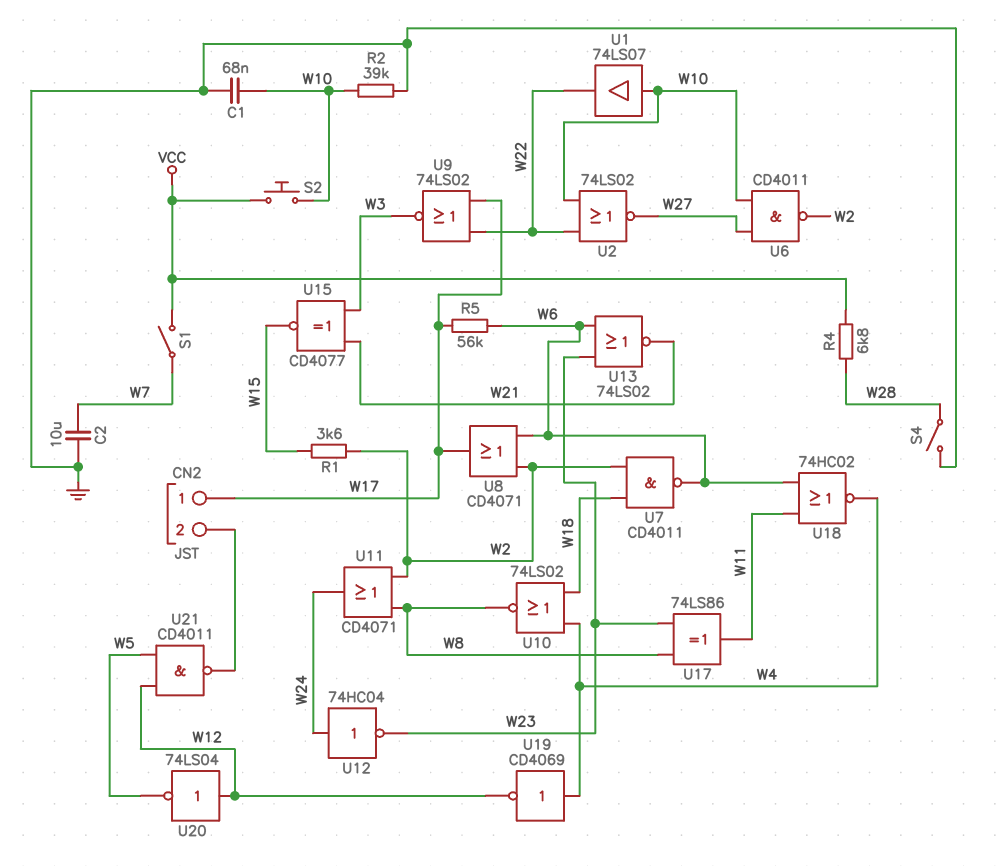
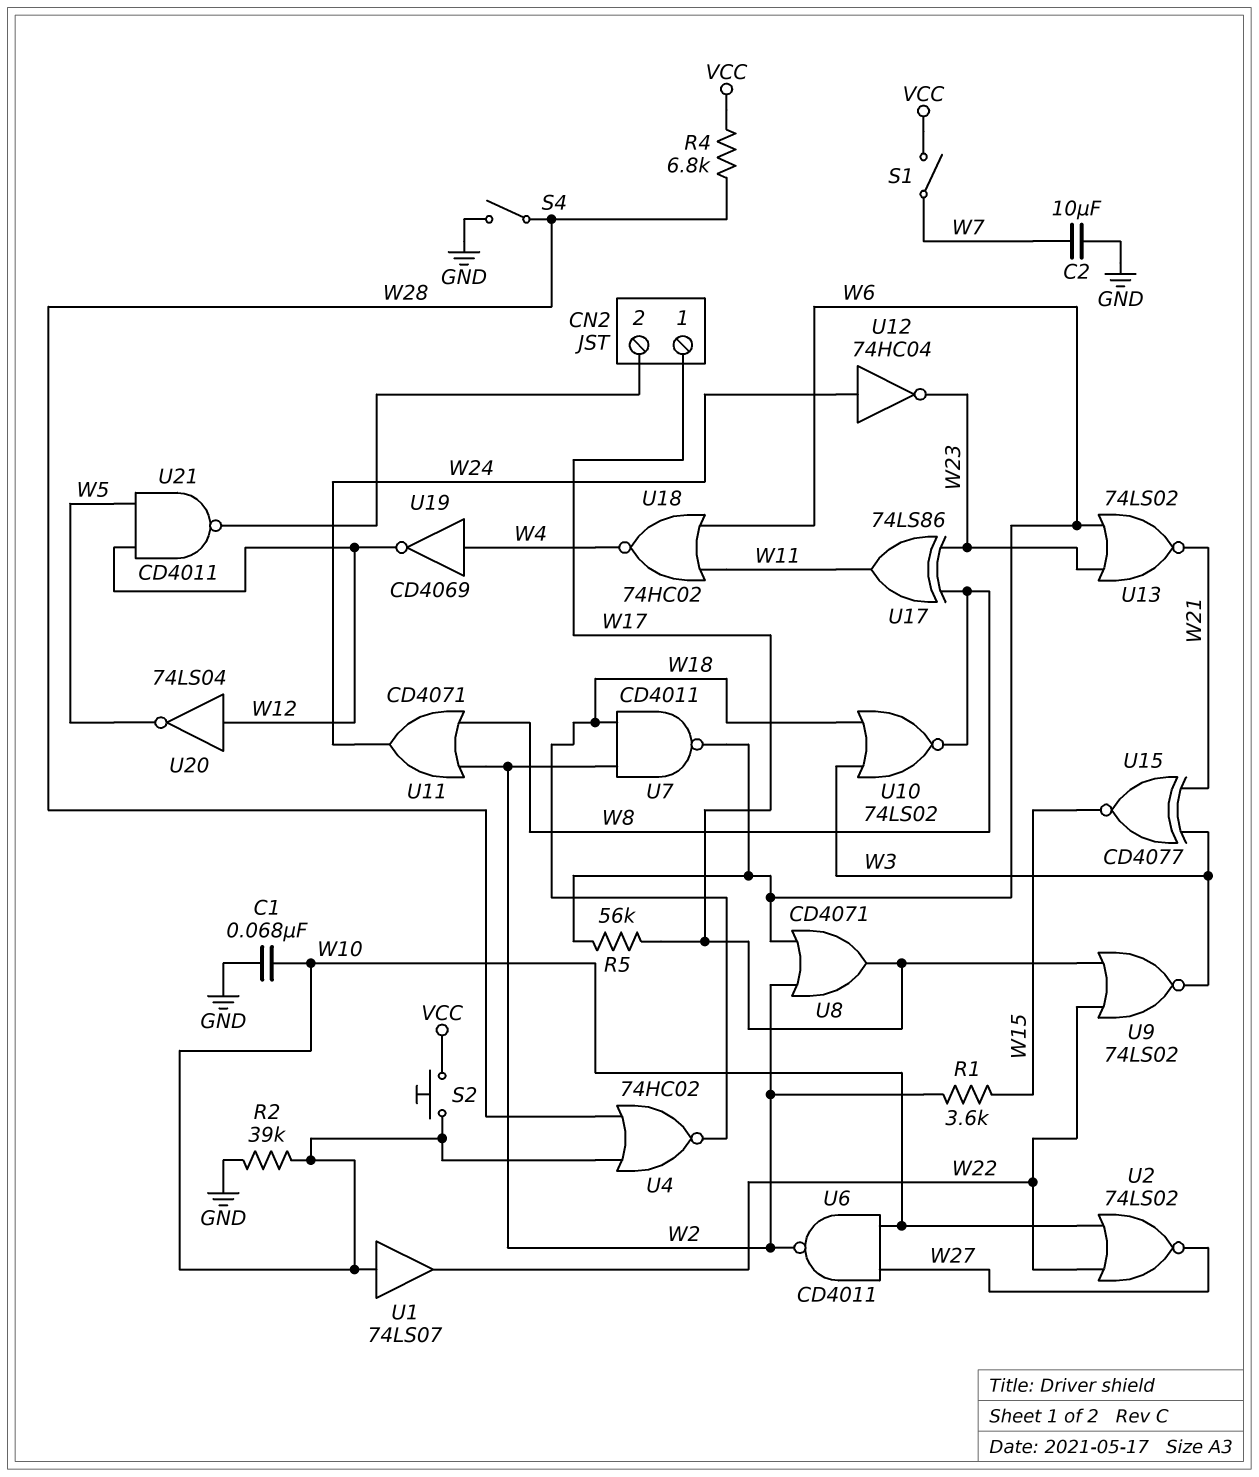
U4: none -> NOR 74HC02 (in W10, in W28, out W18)
U10: NOR 74LS02 (in W4, in W18, out W8) -> NOR 74LS02 (in W3, in W18, out W8)

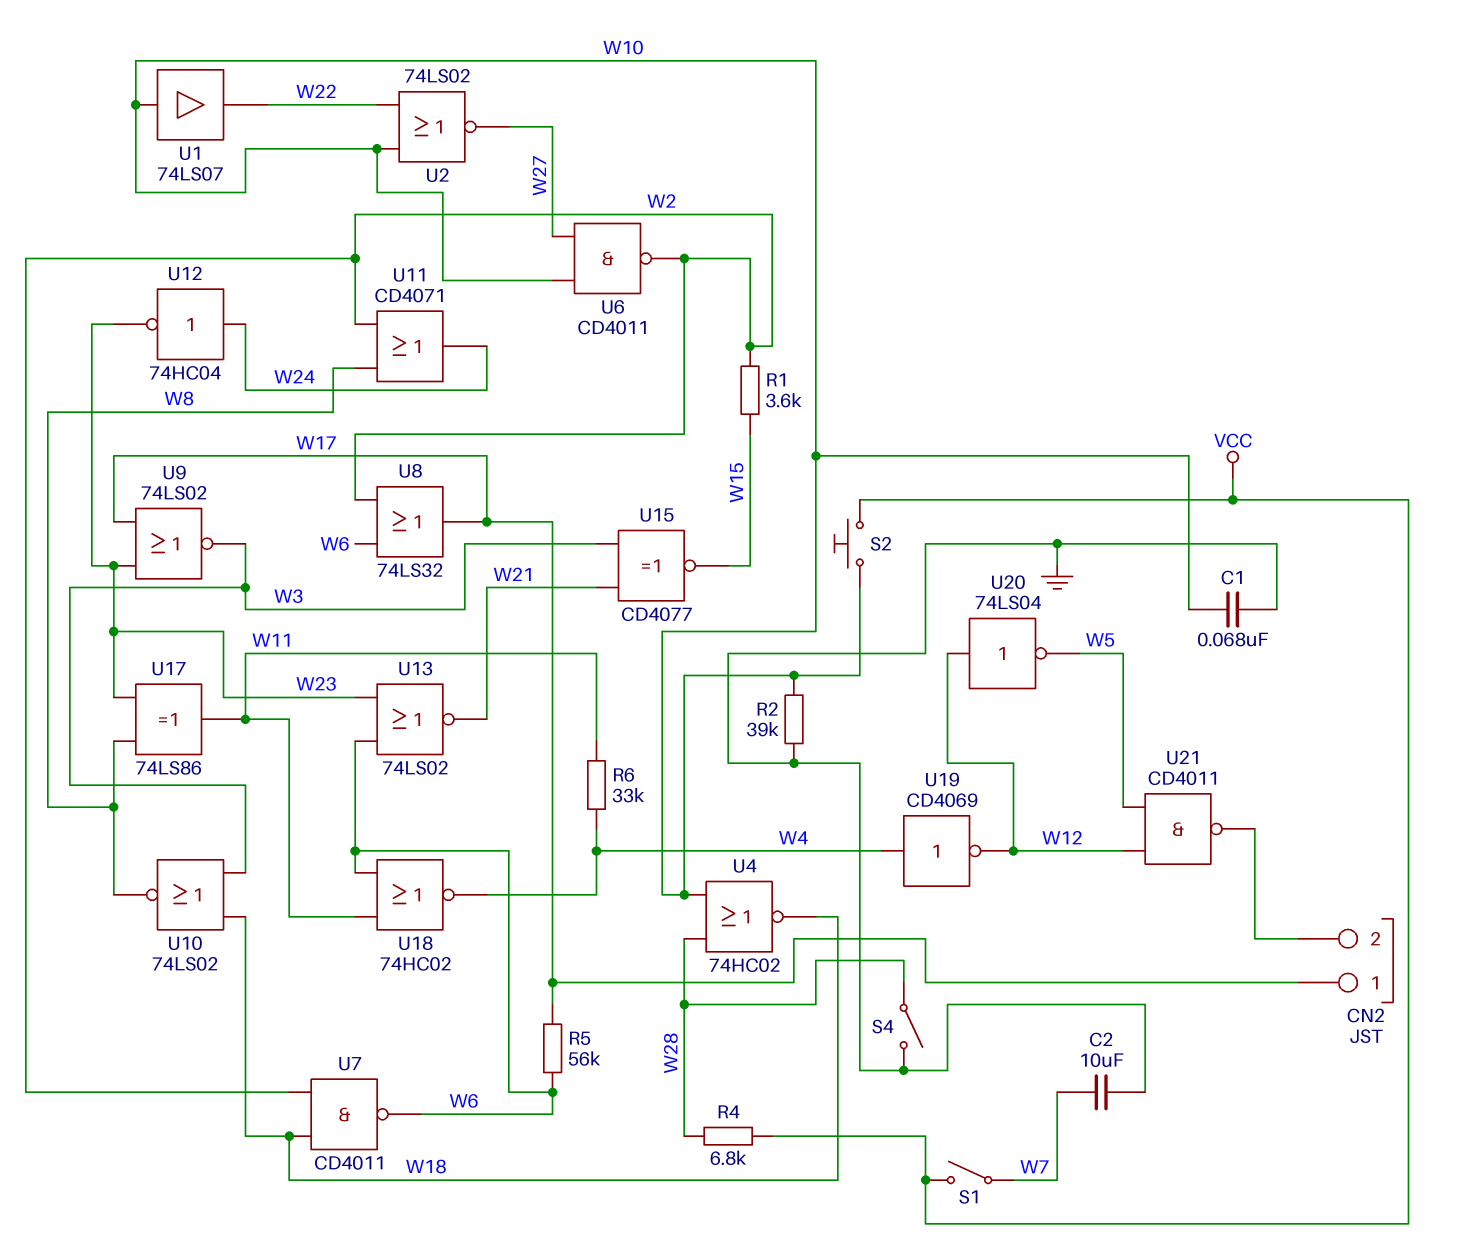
R6: none -> 33k (W4, W11)
U8: OR CD4071 (in W2, in W6, out W17) -> OR 74LS32 (in W2, in W6, out W17)
U9: NOR 74LS02 (in W17, in W22, out W3) -> NOR 74LS02 (in W17, in W23, out W3)

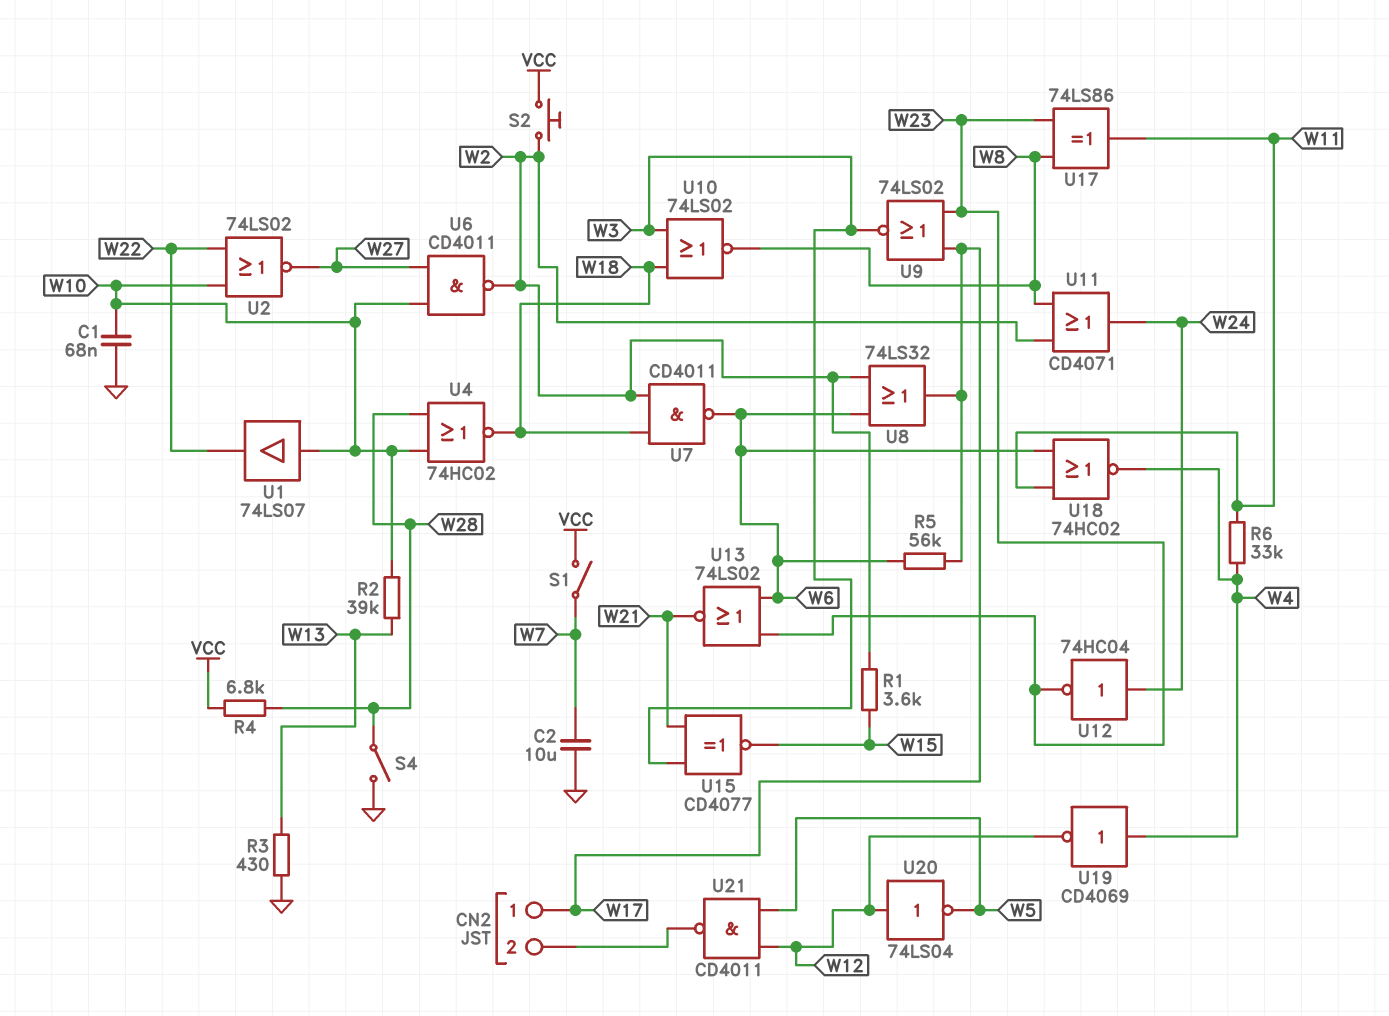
R2: 39k (GND, W10) -> 39k (W10, W13)
R3: none -> 430 (GND, W13)
S2: button (VCC, W10) -> button (VCC, W2)

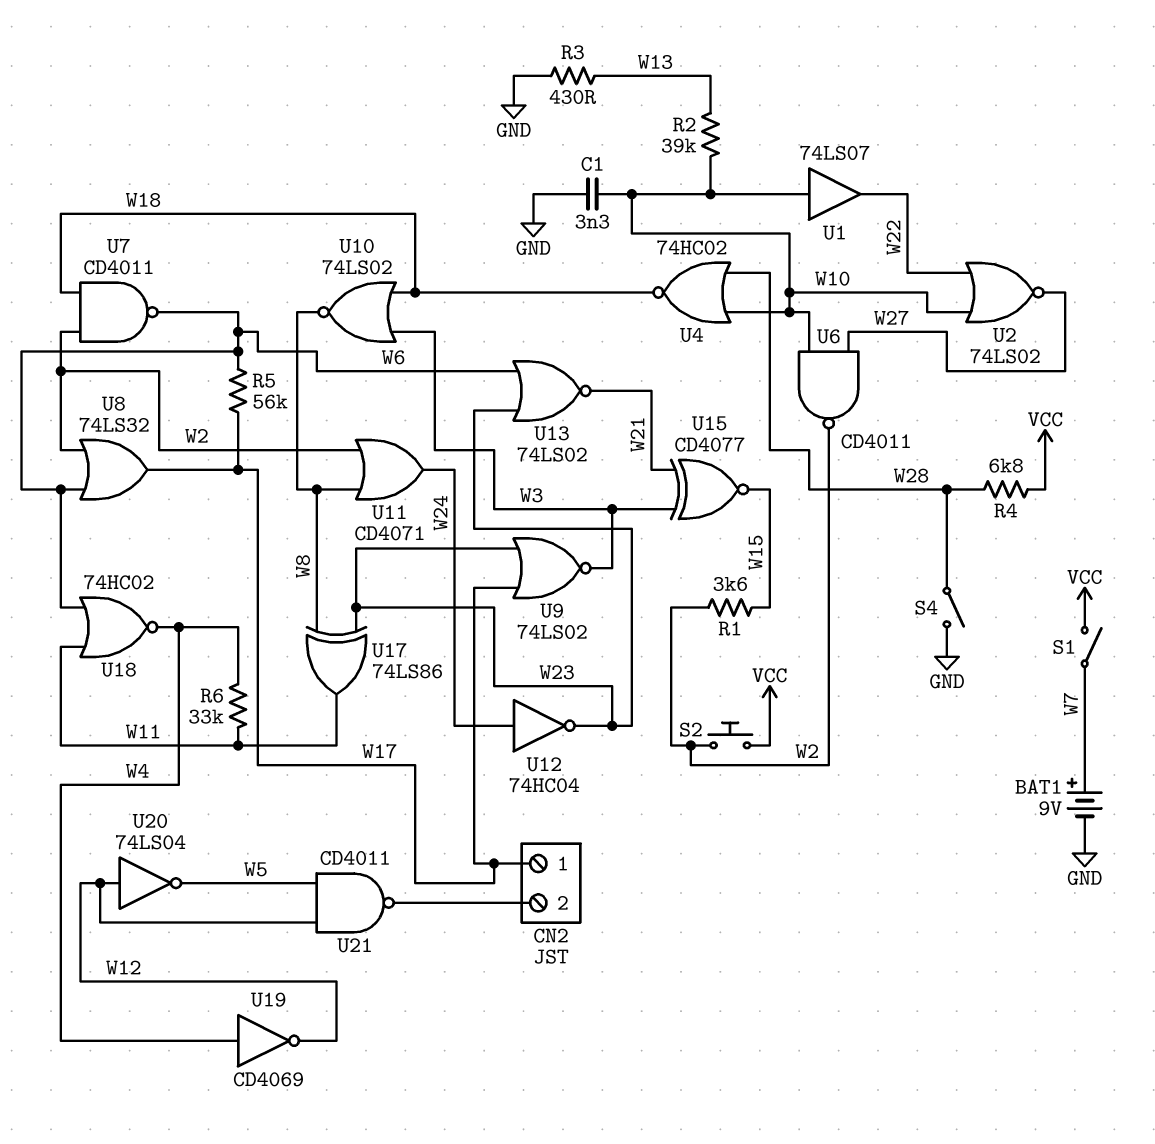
BAT1: none -> 9V (plus W7, minus GND)
C1: 68nF (GND, W10) -> 3.3nF (GND, W10)
C2: 10uF (GND, W7) -> none

